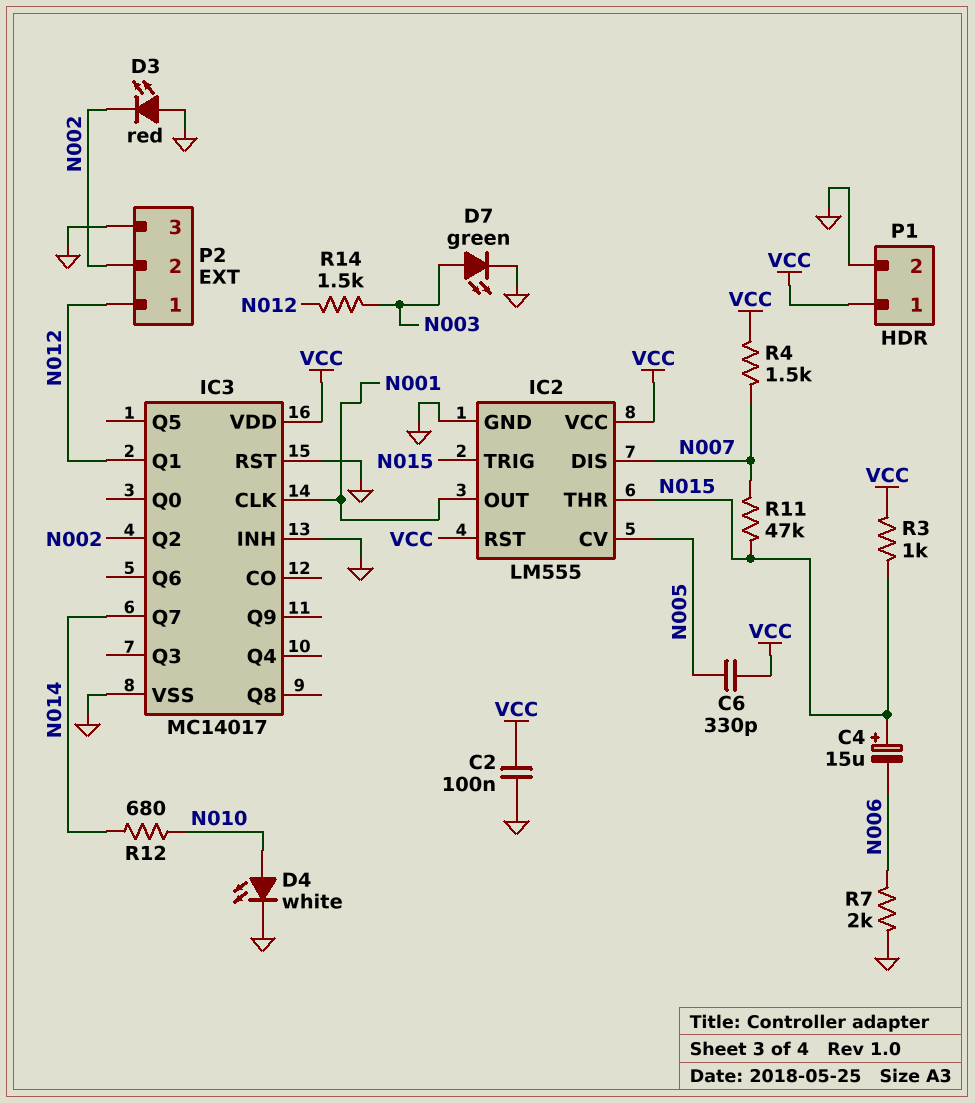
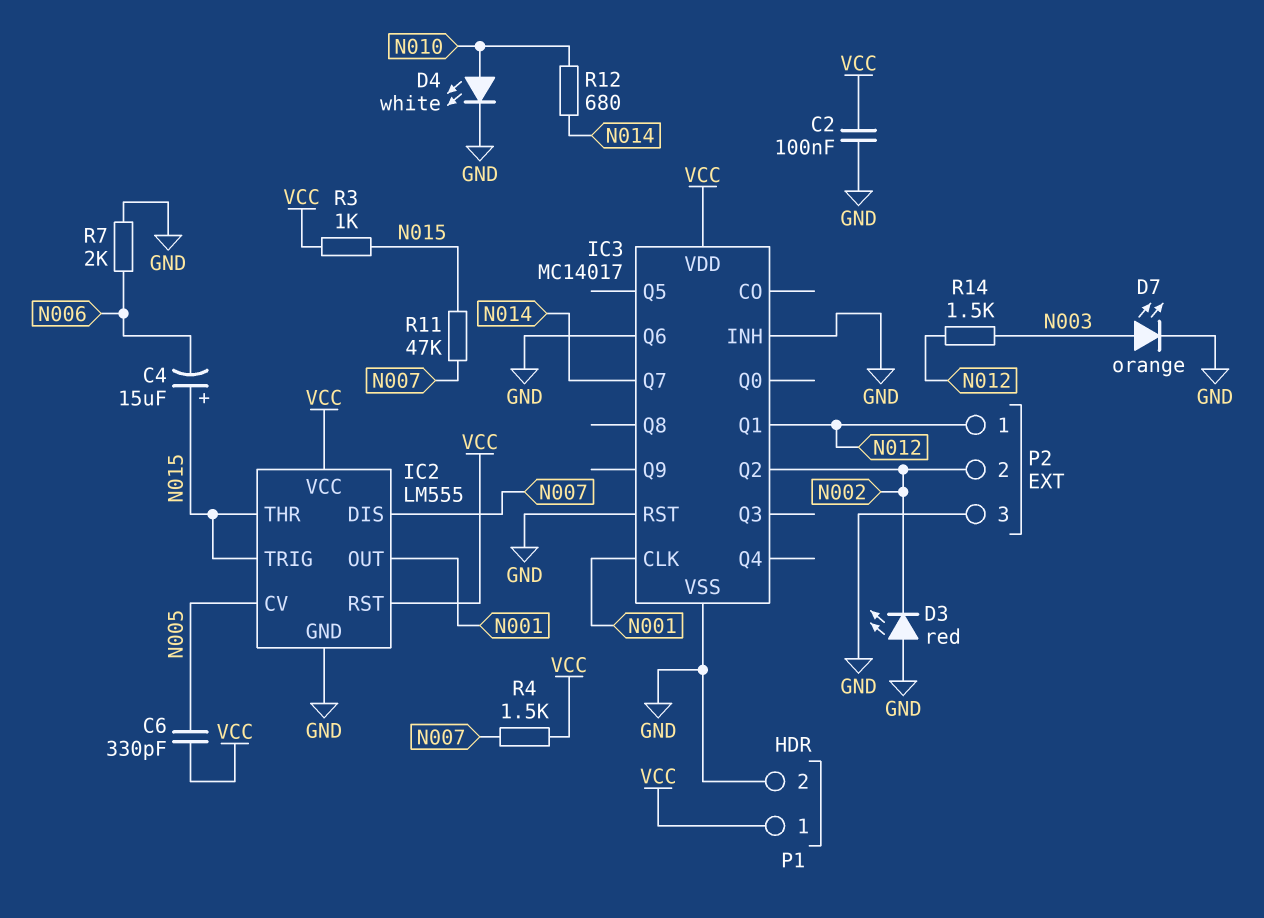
D7: LED green (A N003, K GND) -> LED orange (A N003, K GND)
IC3 pin Q6: none -> GND

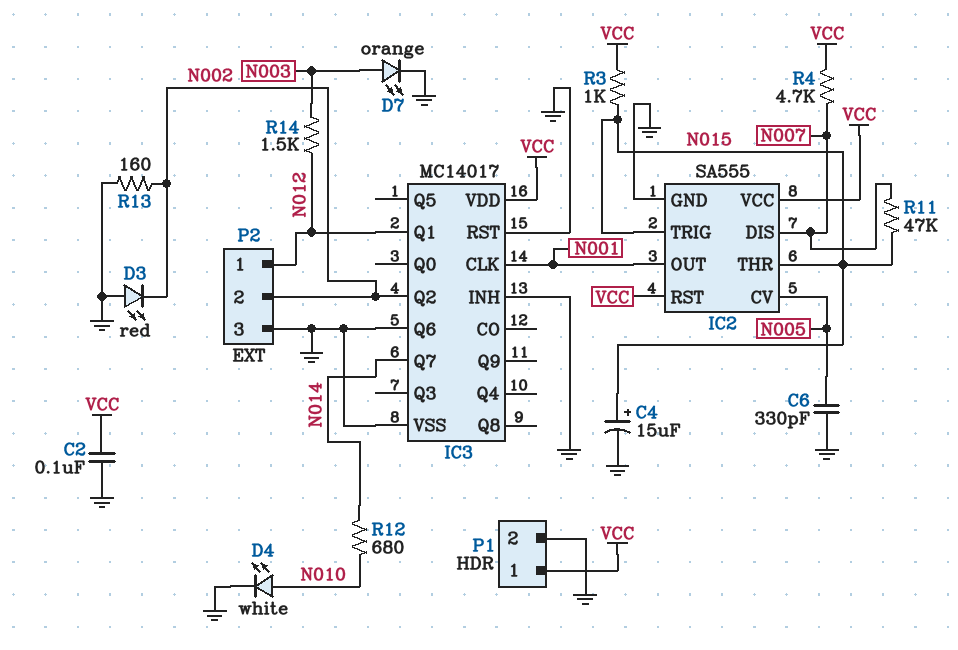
C4: 15uF (plus N015, minus N006) -> 15uF (plus N015, minus GND)
C6: 330pF (N005, VCC) -> 330pF (GND, N005)
IC2: LM555 -> SA555
R4: 1.5k (N007, VCC) -> 4.7k (N007, VCC)
R7: 2k (GND, N006) -> none
R13: none -> 160 (GND, N002)

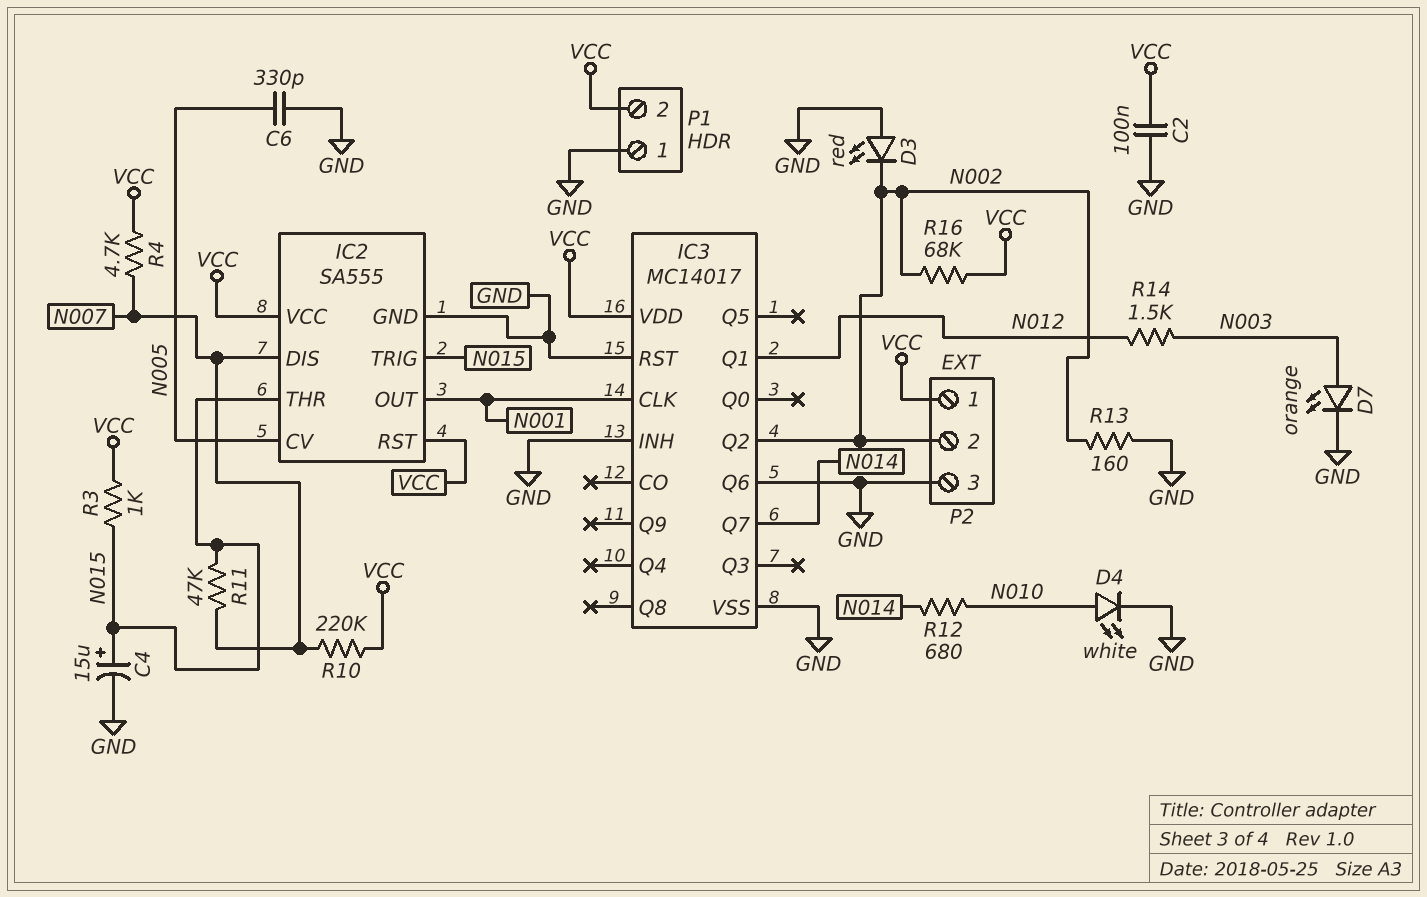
P1 pin 1: VCC -> GND
P1 pin 2: GND -> VCC
P2 pin 1: N012 -> VCC
R10: none -> 220k (N007, VCC)
R16: none -> 68k (N002, VCC)

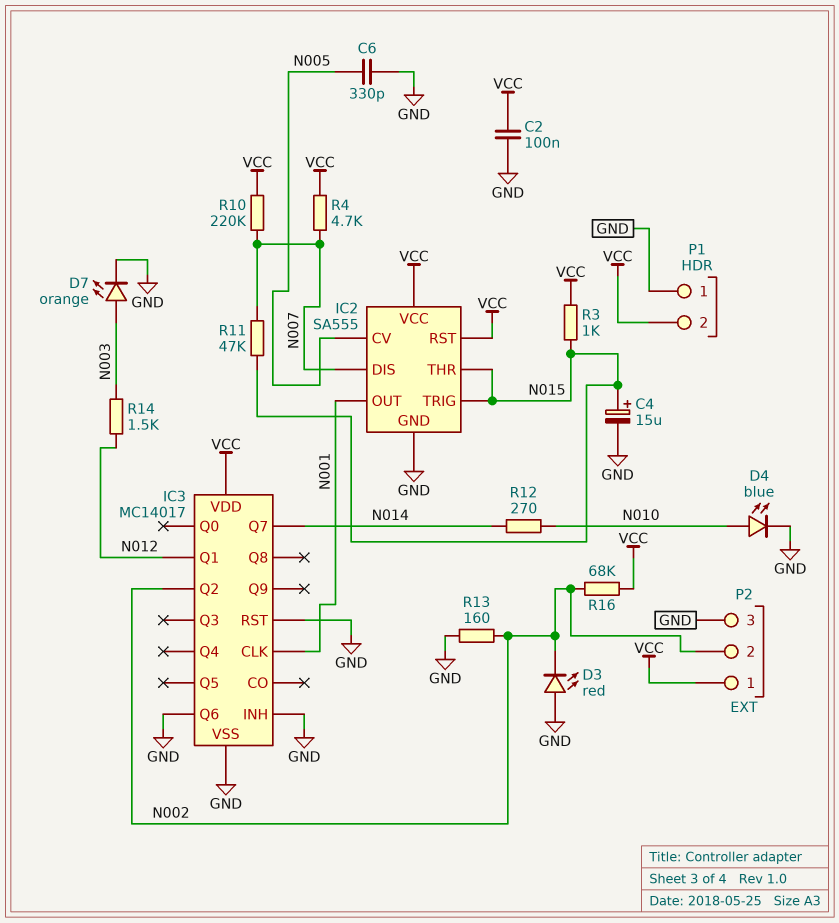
D4: LED white (A N010, K GND) -> LED blue (A N010, K GND)
R12: 680 (N010, N014) -> 270 (N010, N014)

